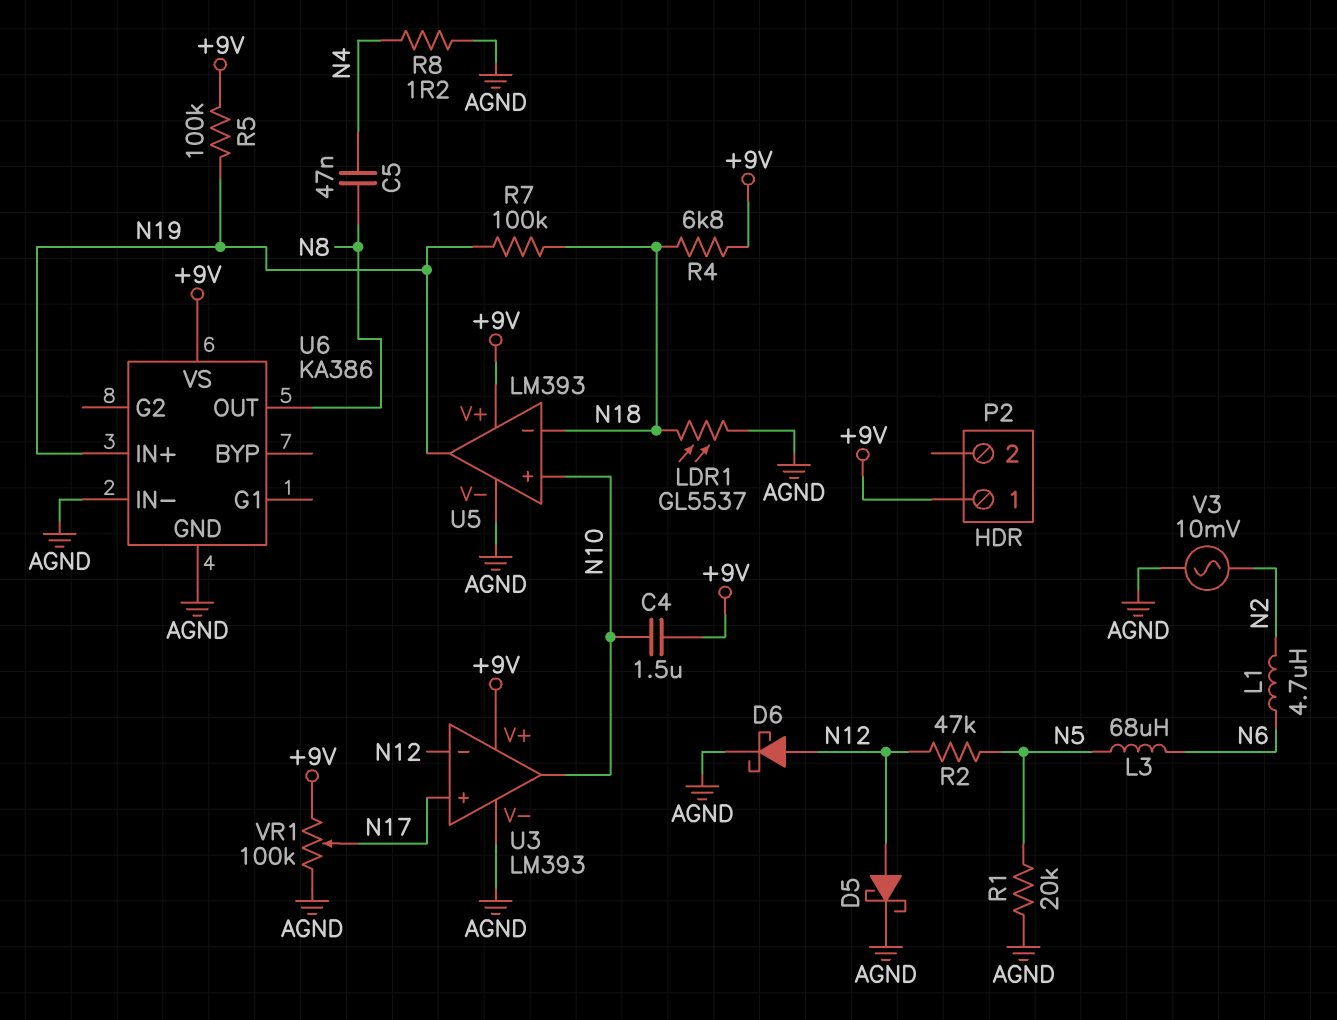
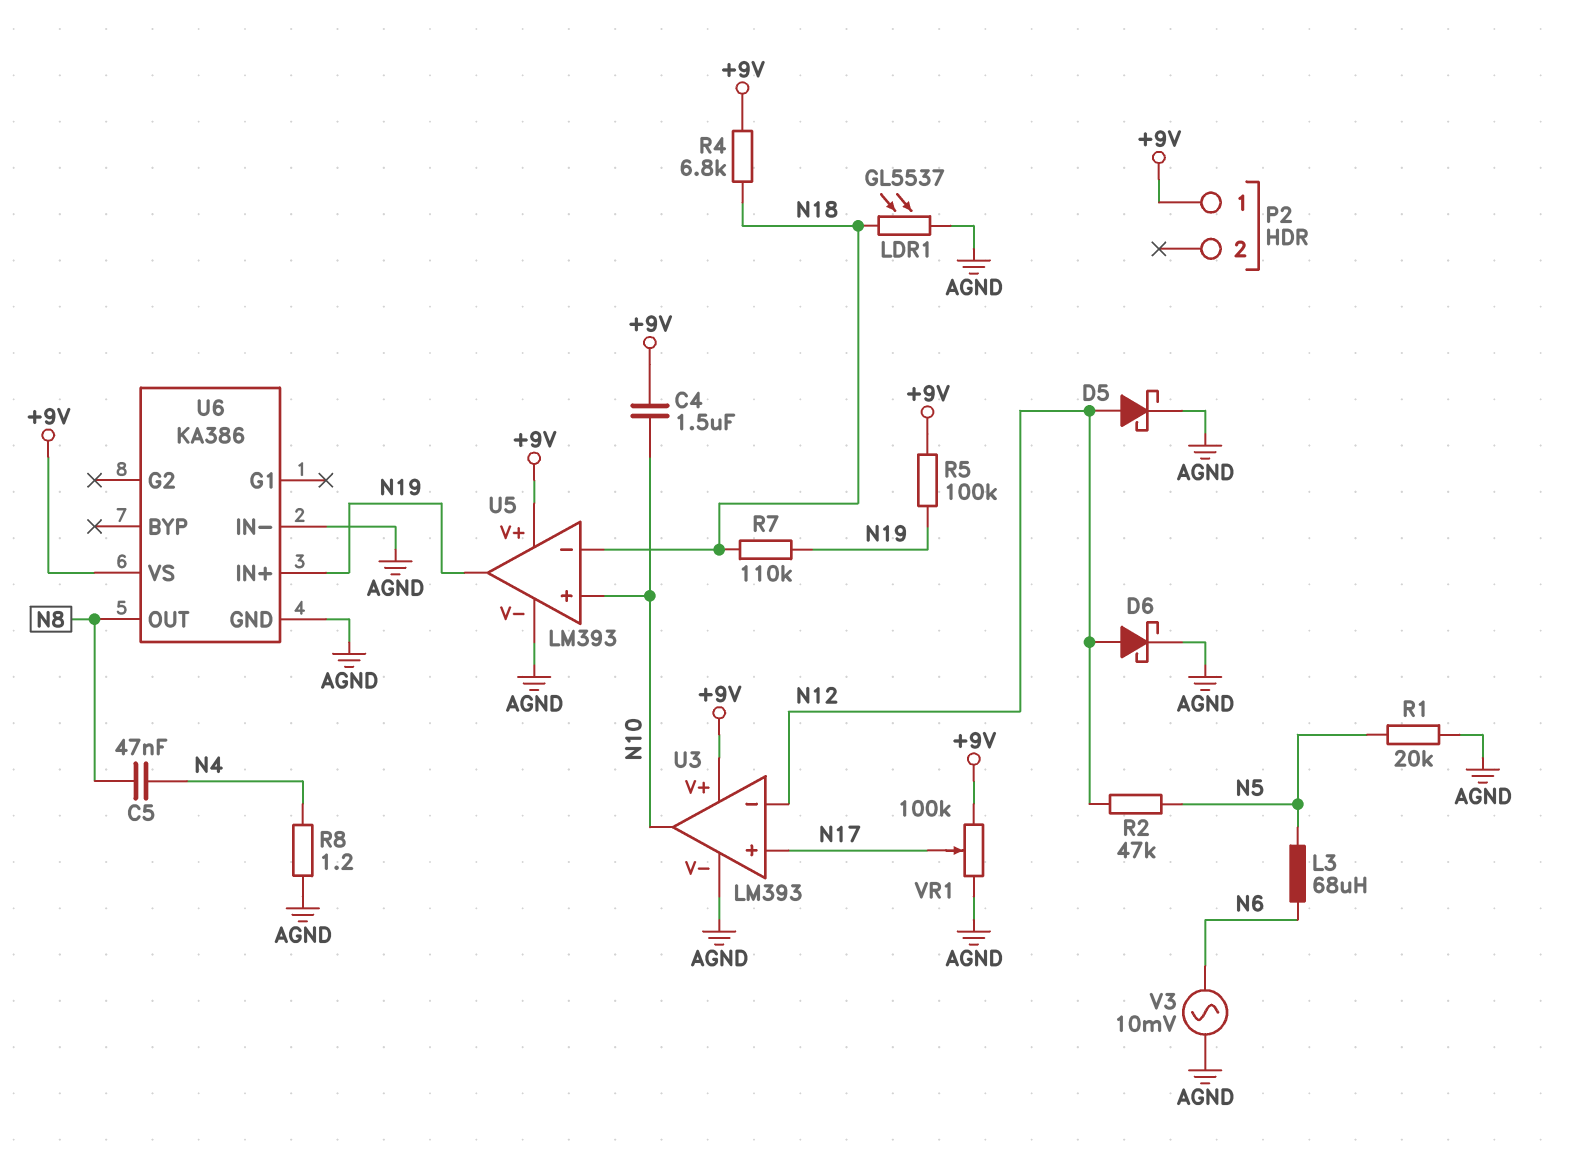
L1: 4.7uH (N2, N6) -> none
R7: 100k (N18, N19) -> 110k (N18, N19)
V3: AC 10mV (AGND, N2) -> AC 10mV (AGND, N6)

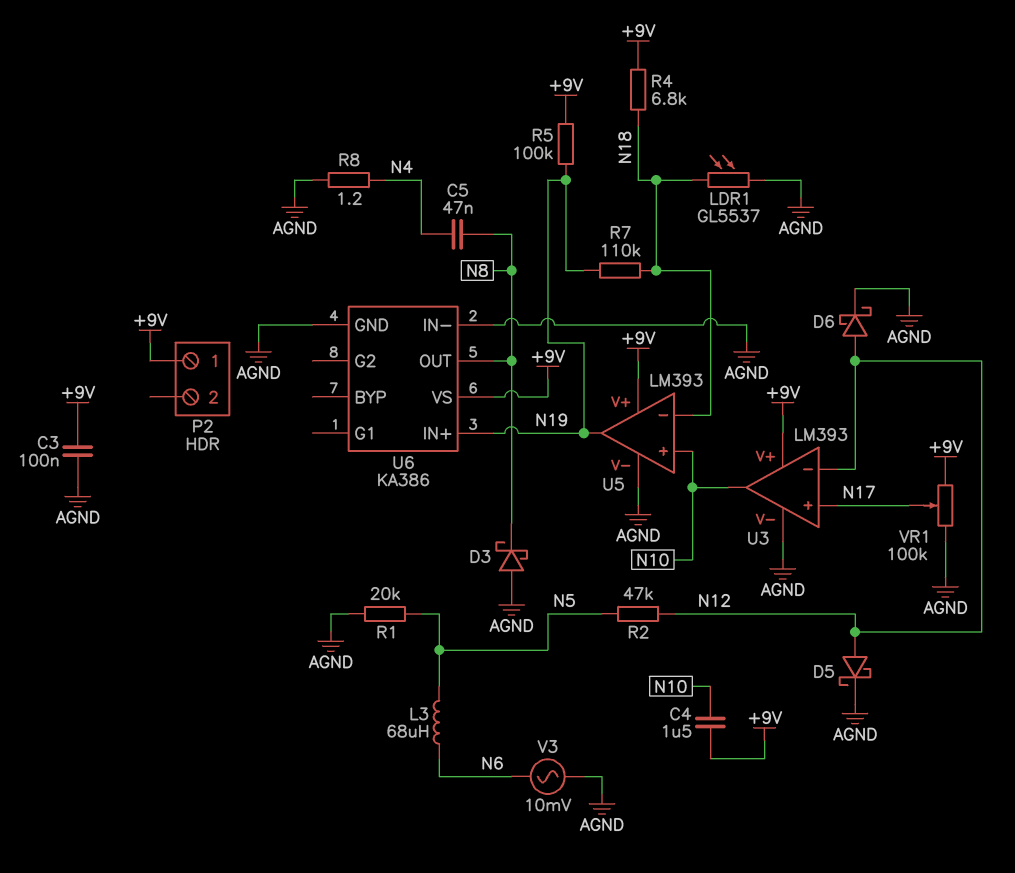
C3: none -> 100nF (+9V, AGND)
D3: none -> schottky (A AGND, K N8)

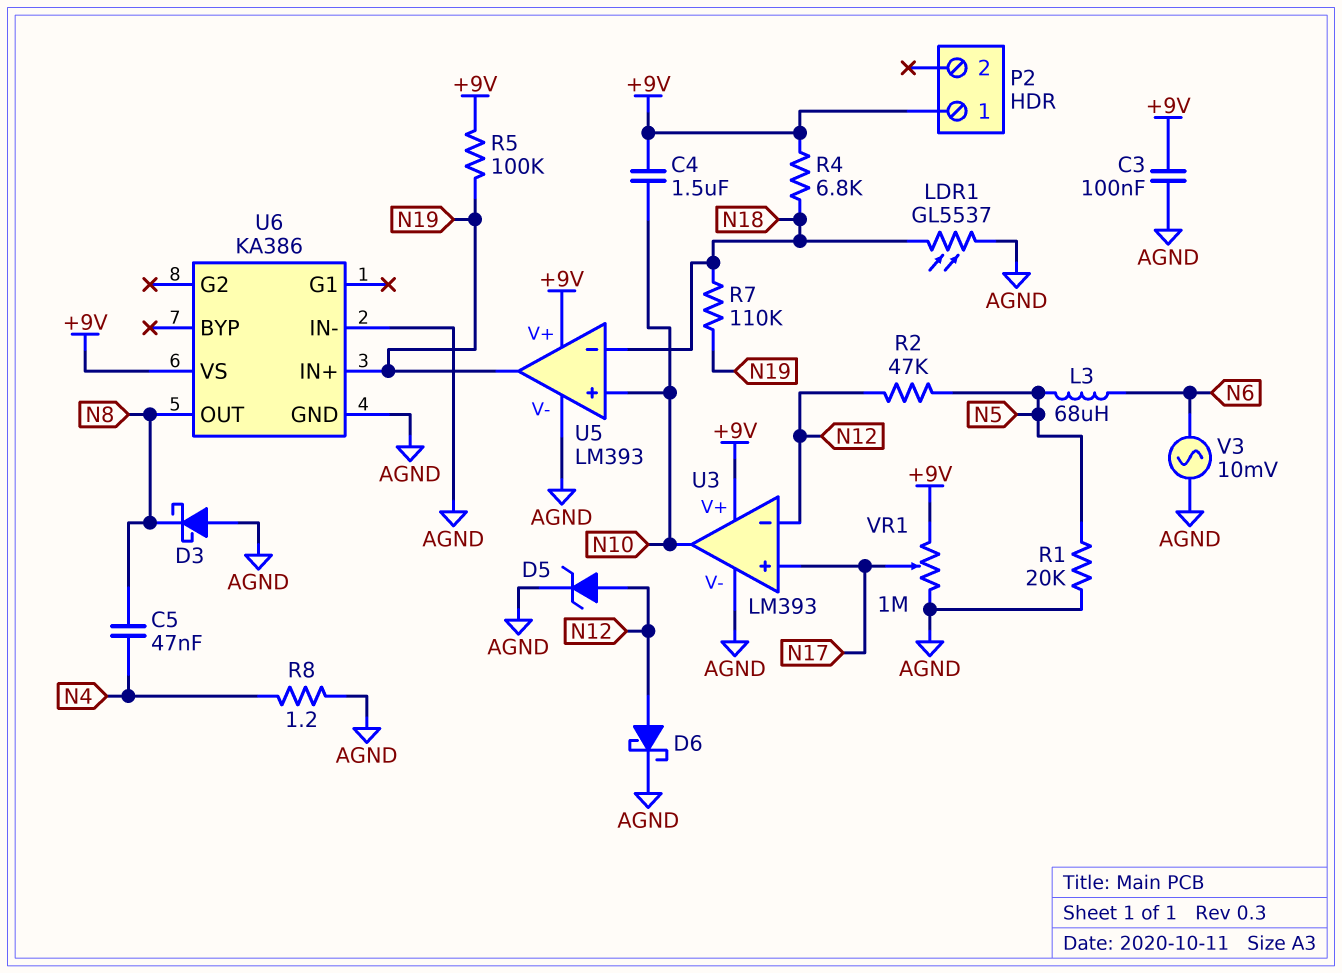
D5: schottky (A N12, K AGND) -> zener (A N12, K AGND)
VR1: 100k (+9V, AGND, wiper N17) -> 1M (+9V, AGND, wiper N17)

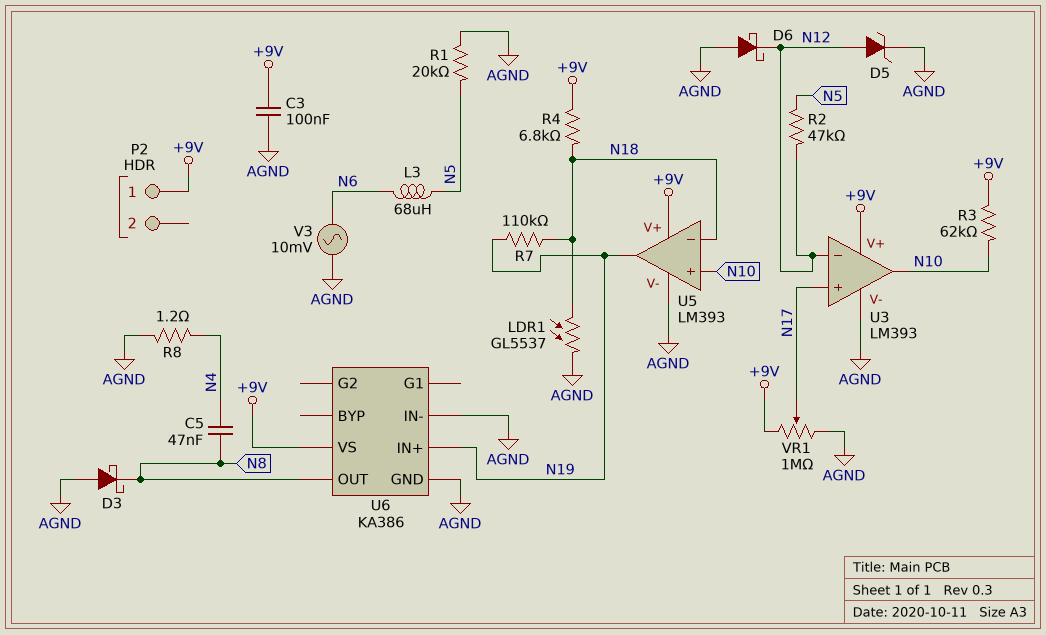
C4: 1.5uF (+9V, N10) -> none
D6: schottky (A N12, K AGND) -> schottky (A AGND, K N12)
R3: none -> 62k (+9V, N10)
R5: 100k (+9V, N19) -> none

